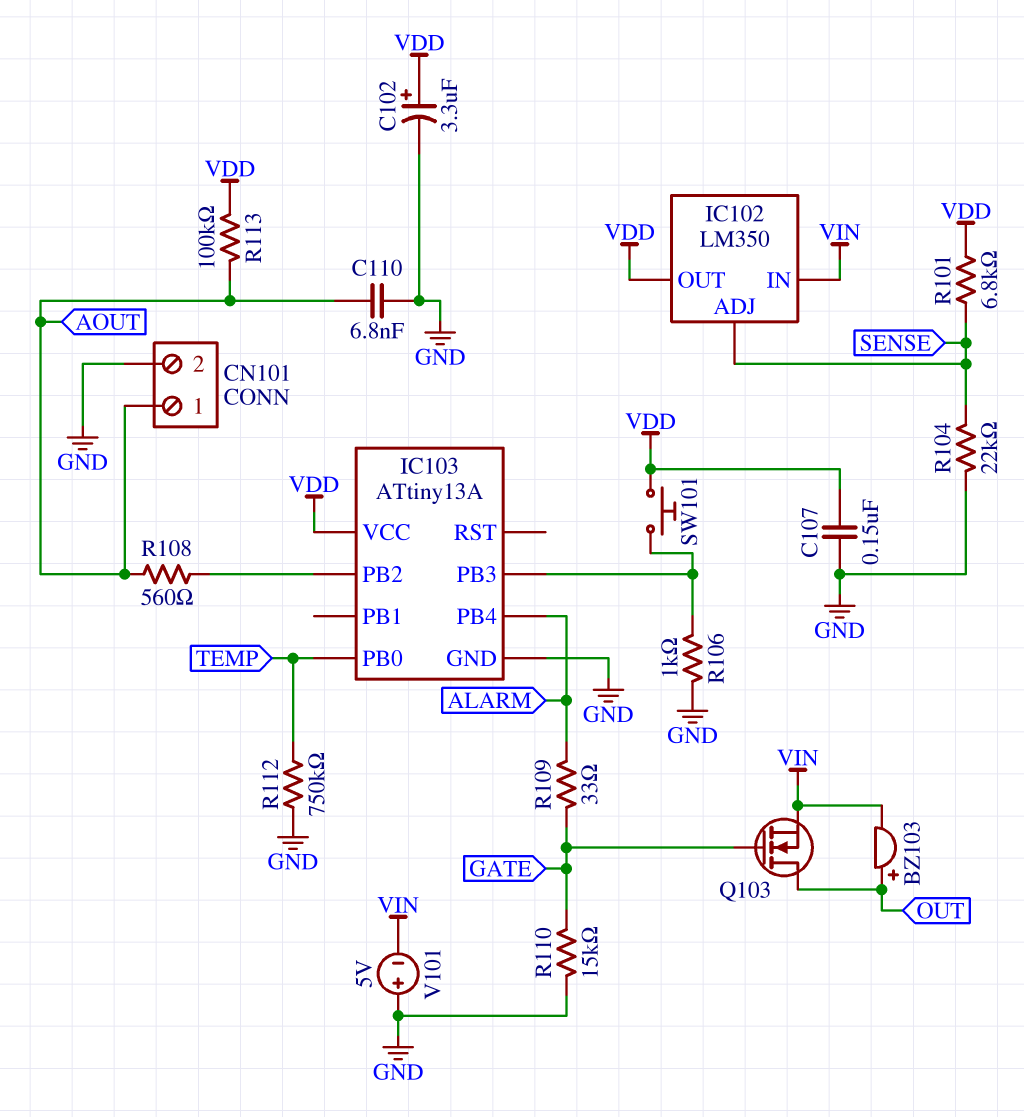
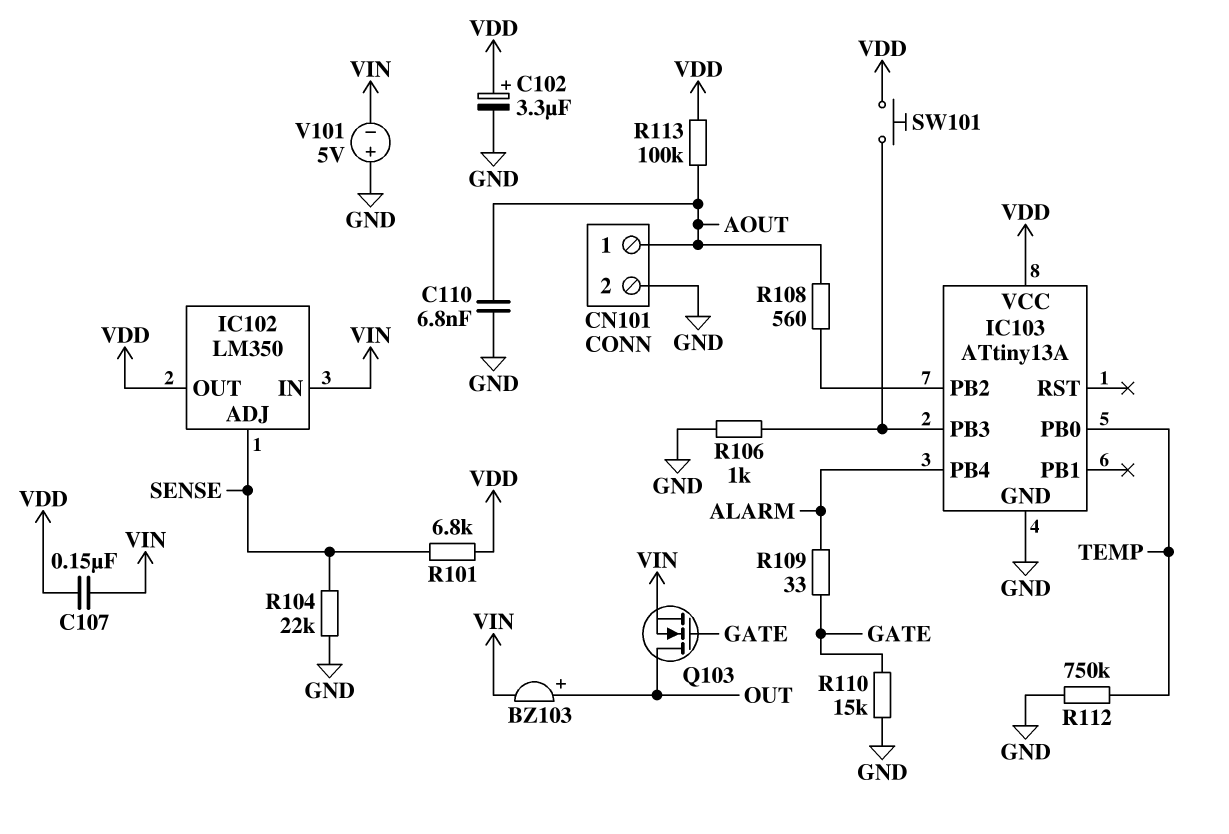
C107: 150nF (GND, VDD) -> 150nF (VDD, VIN)

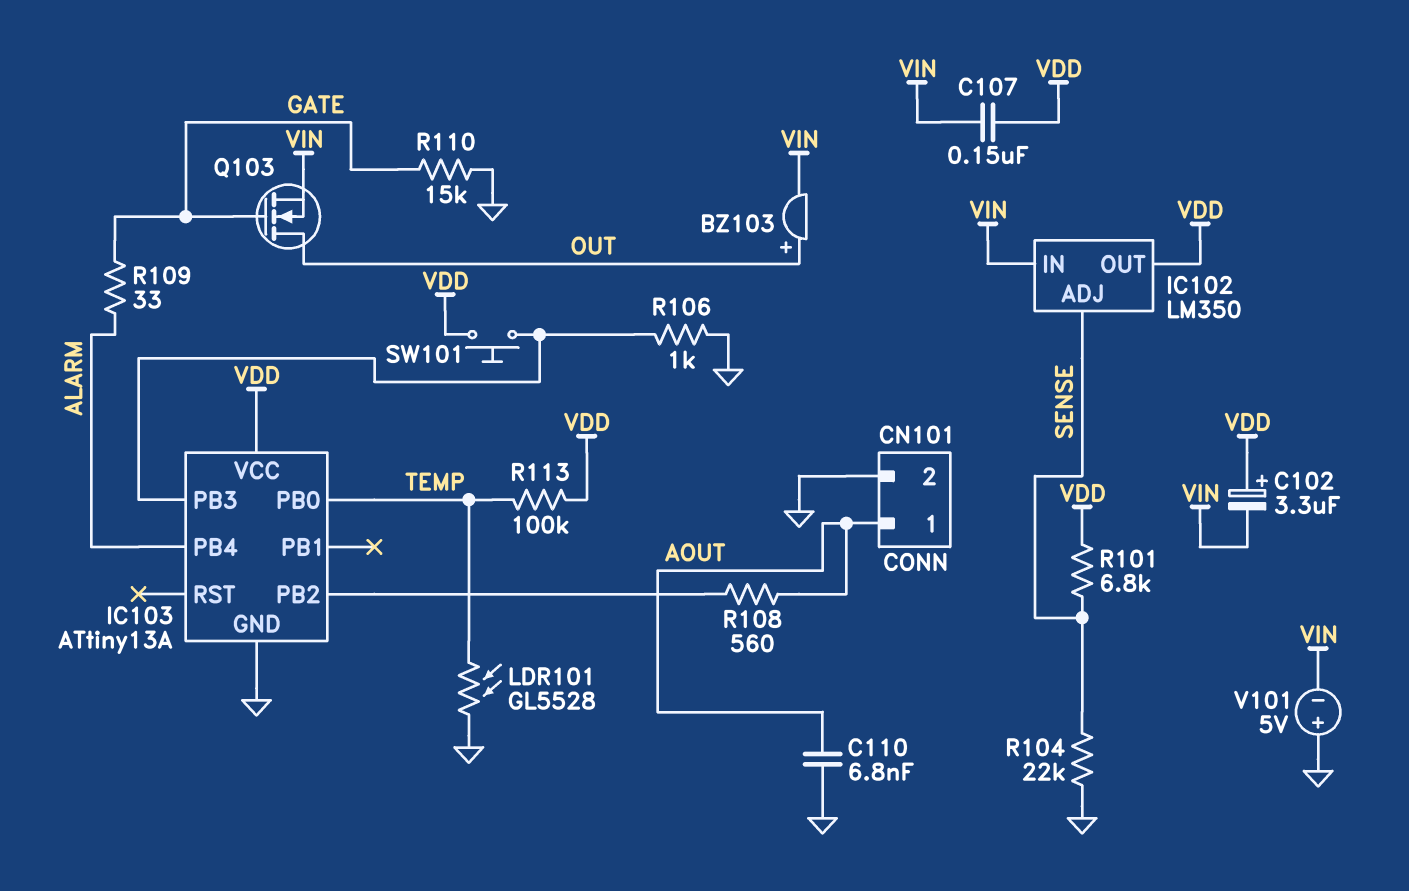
C102: 3.3uF (plus VDD, minus GND) -> 3.3uF (plus VDD, minus VIN)
LDR101: none -> GL5528 (GND, TEMP)
R112: 750k (GND, TEMP) -> none
R113: 100k (AOUT, VDD) -> 100k (TEMP, VDD)

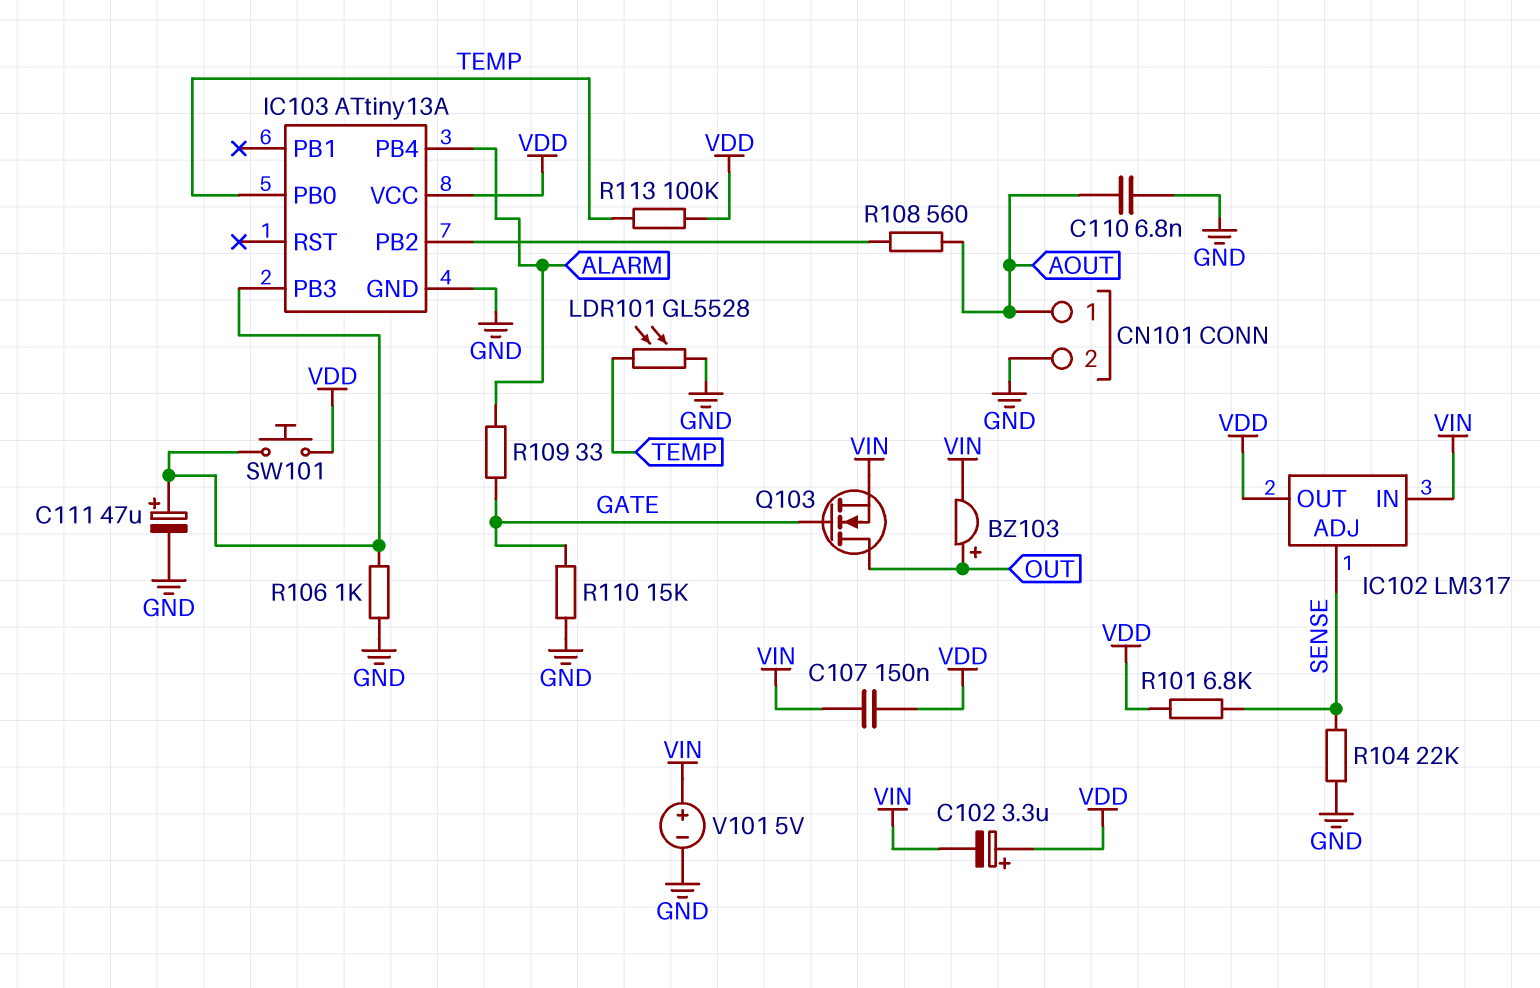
C111: none -> 47uF (plus IC103/PB3, minus GND)
IC102: LM350 -> LM317
V101: 5V (plus GND, minus VIN) -> 5V (plus VIN, minus GND)

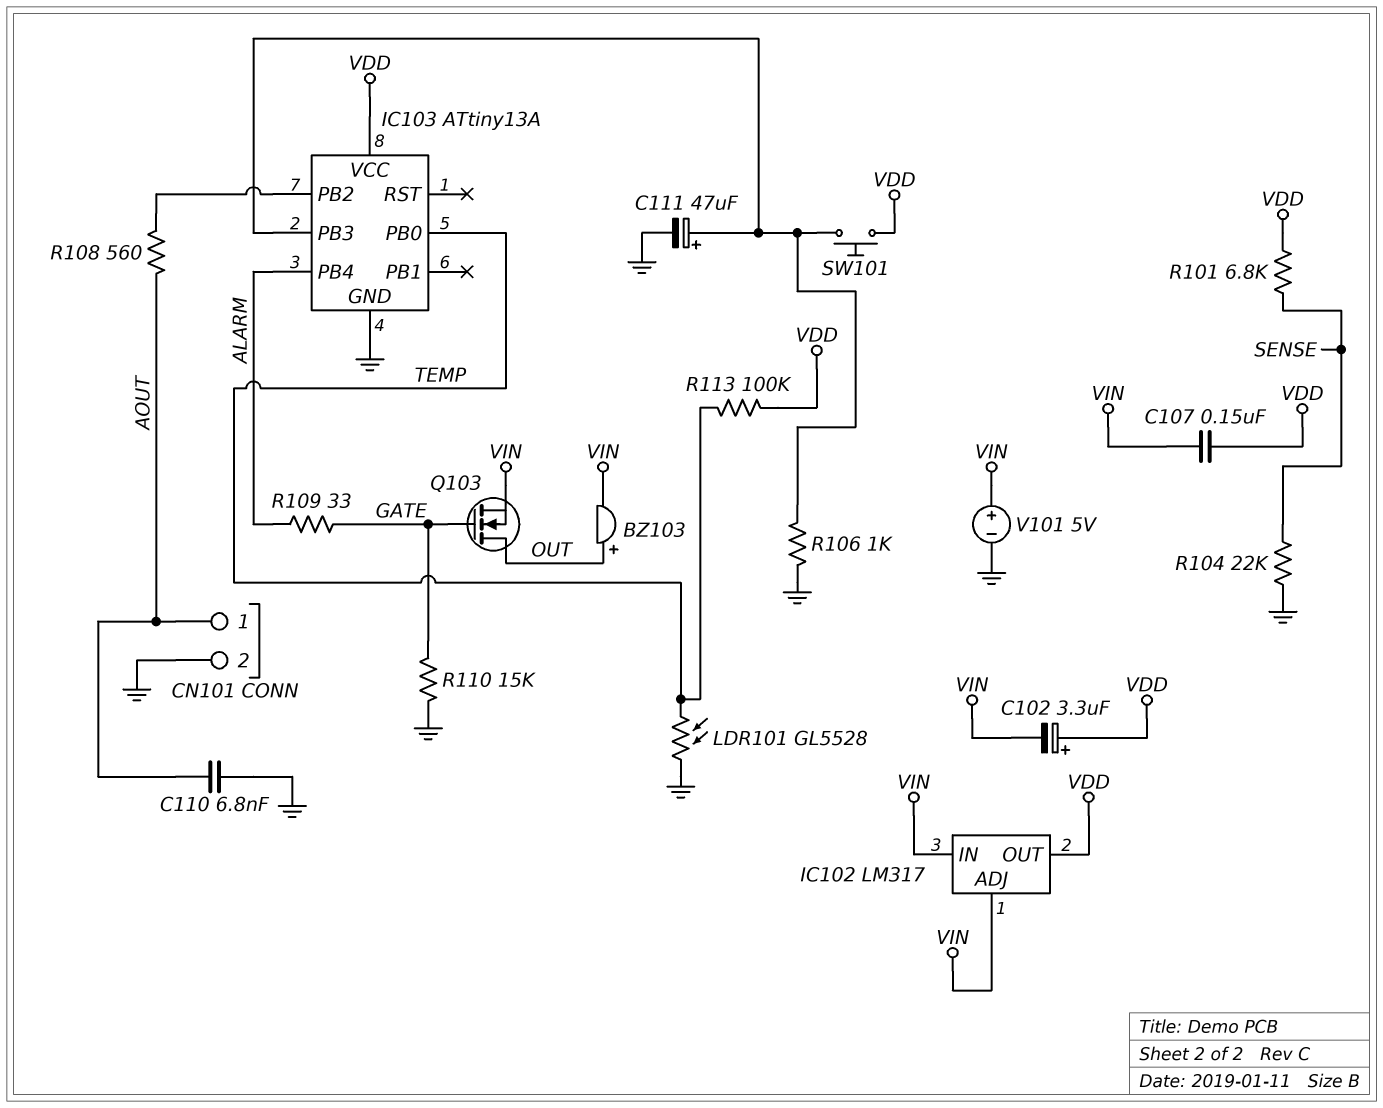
IC102 pin ADJ: SENSE -> VIN

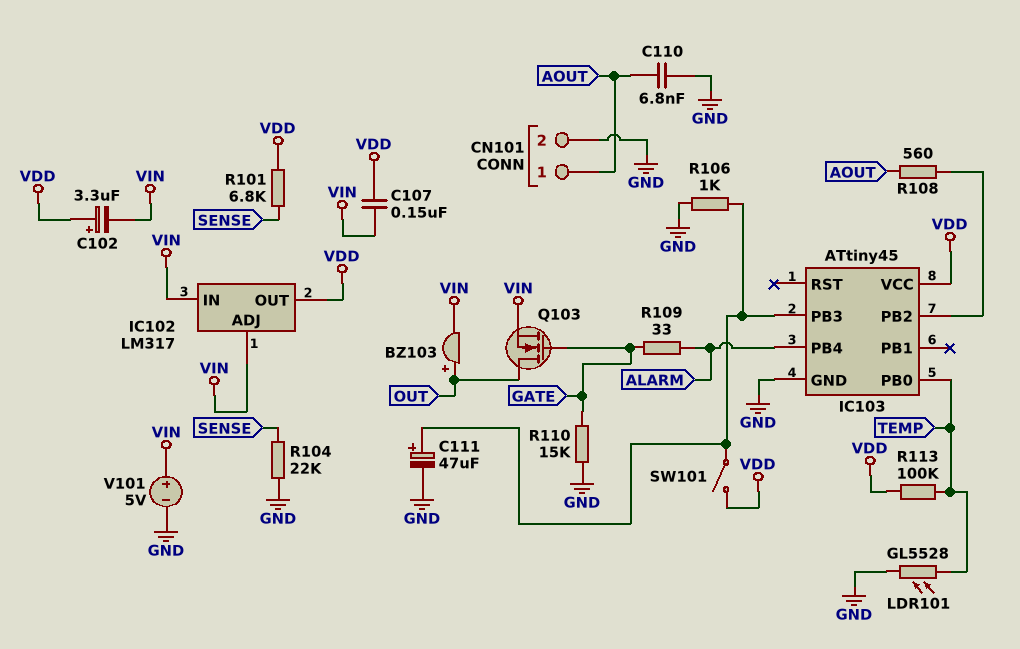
IC103: ATtiny13A -> ATtiny45
SW101: button (IC103/PB3, VDD) -> switch (IC103/PB3, VDD)

